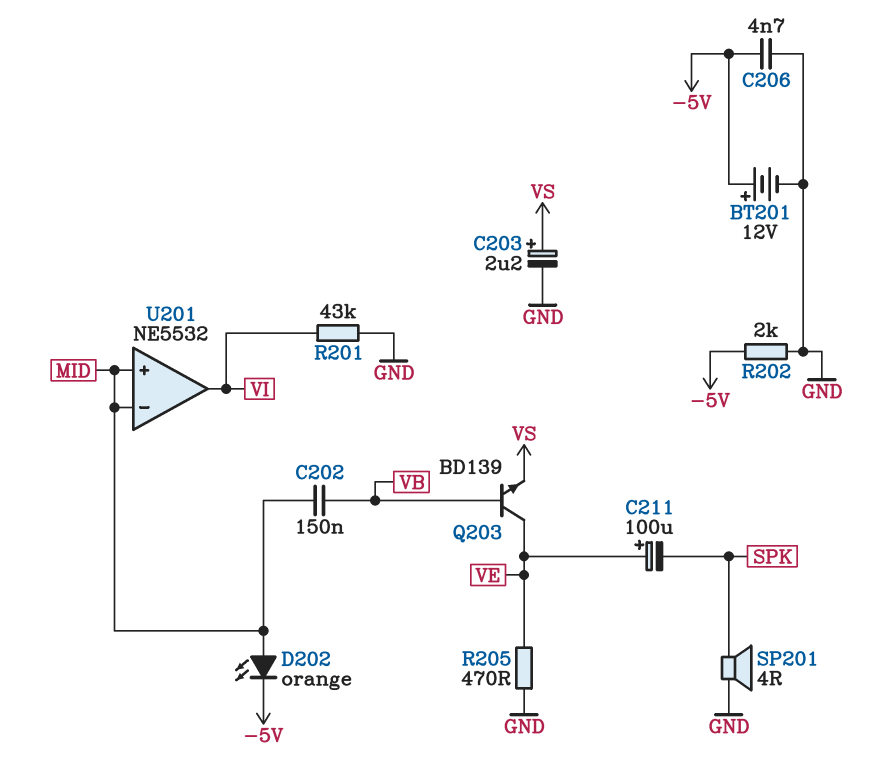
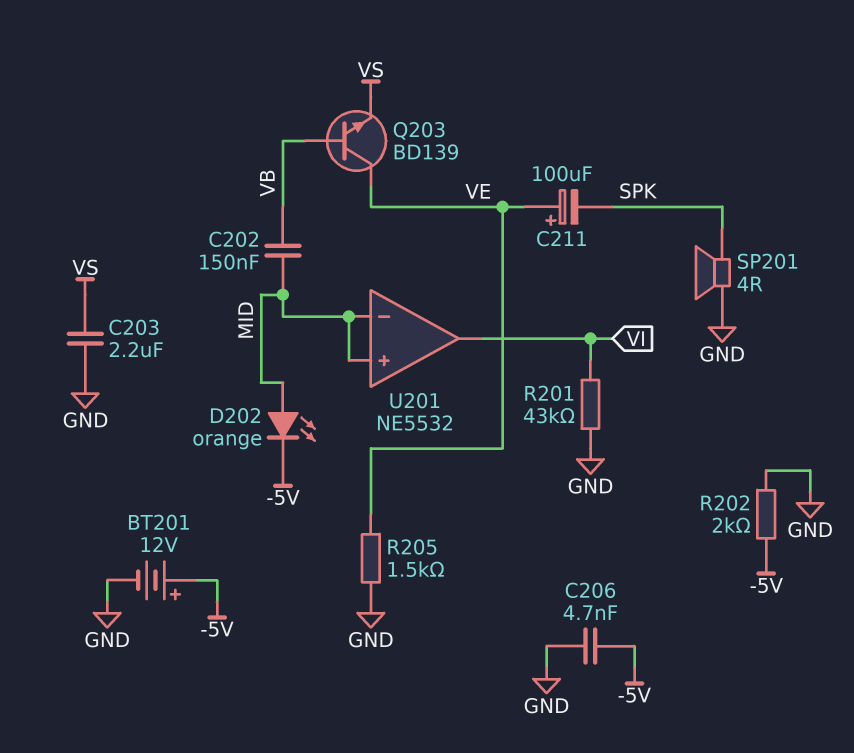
C203: 2.2uF (plus VS, minus GND) -> 2.2uF (GND, VS)
R205: 470 (GND, VE) -> 1.5k (GND, VE)

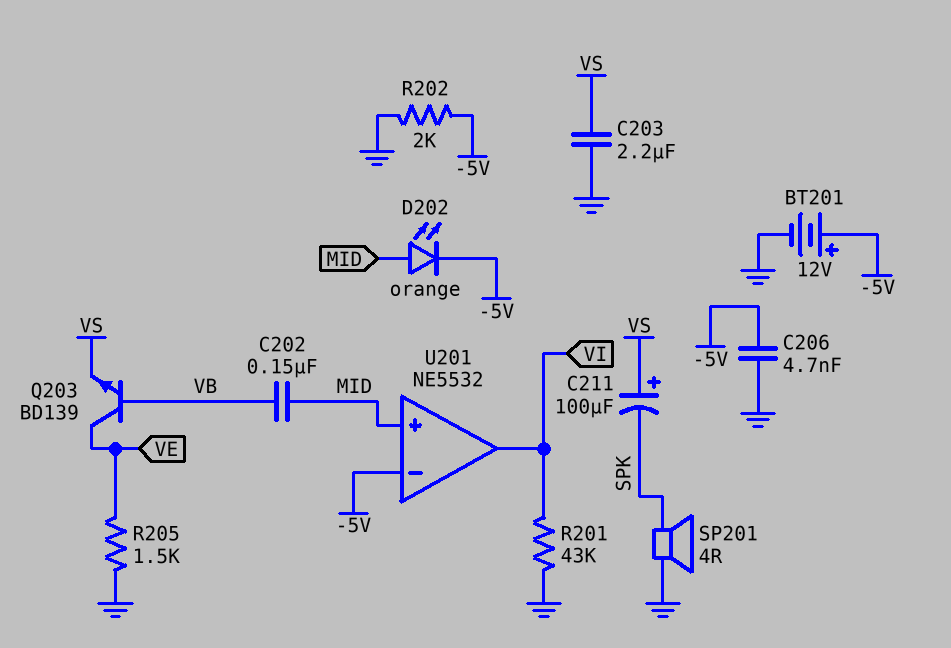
C211: 100uF (plus VE, minus SPK) -> 100uF (plus VS, minus SPK)
U201 pin in-: MID -> -5V

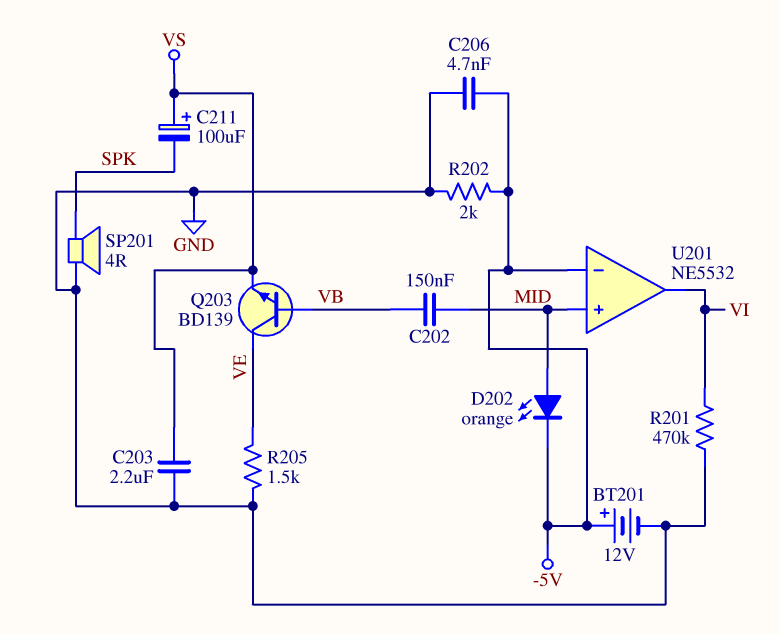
R201: 43k (GND, VI) -> 470k (GND, VI)

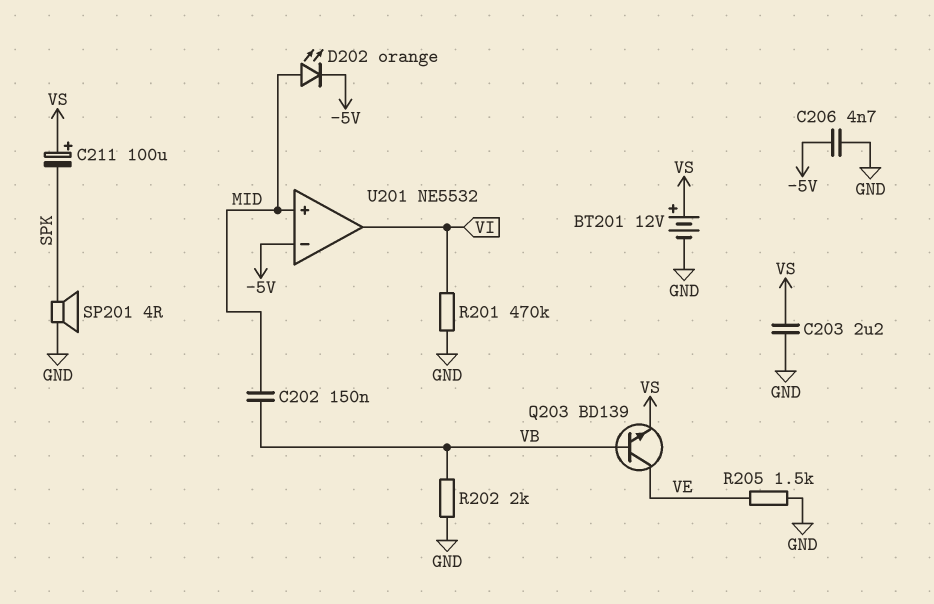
BT201: 12V (plus -5V, minus GND) -> 12V (plus VS, minus GND)
R202: 2k (-5V, GND) -> 2k (GND, VB)

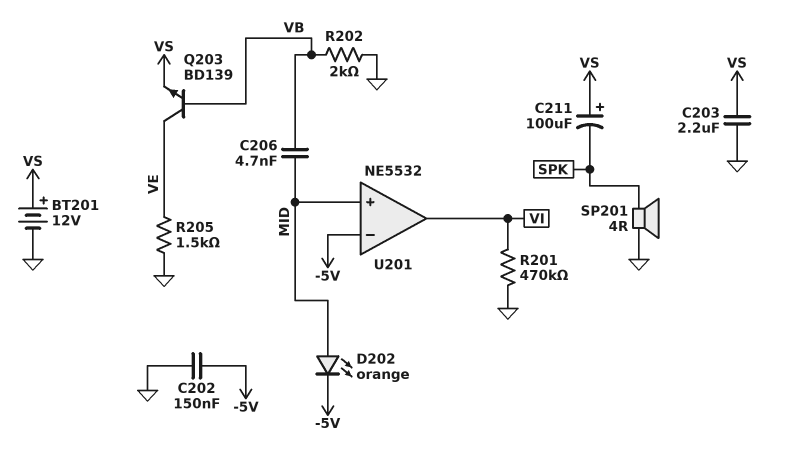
C202: 150nF (MID, VB) -> 150nF (-5V, GND)
C206: 4.7nF (-5V, GND) -> 4.7nF (MID, VB)

